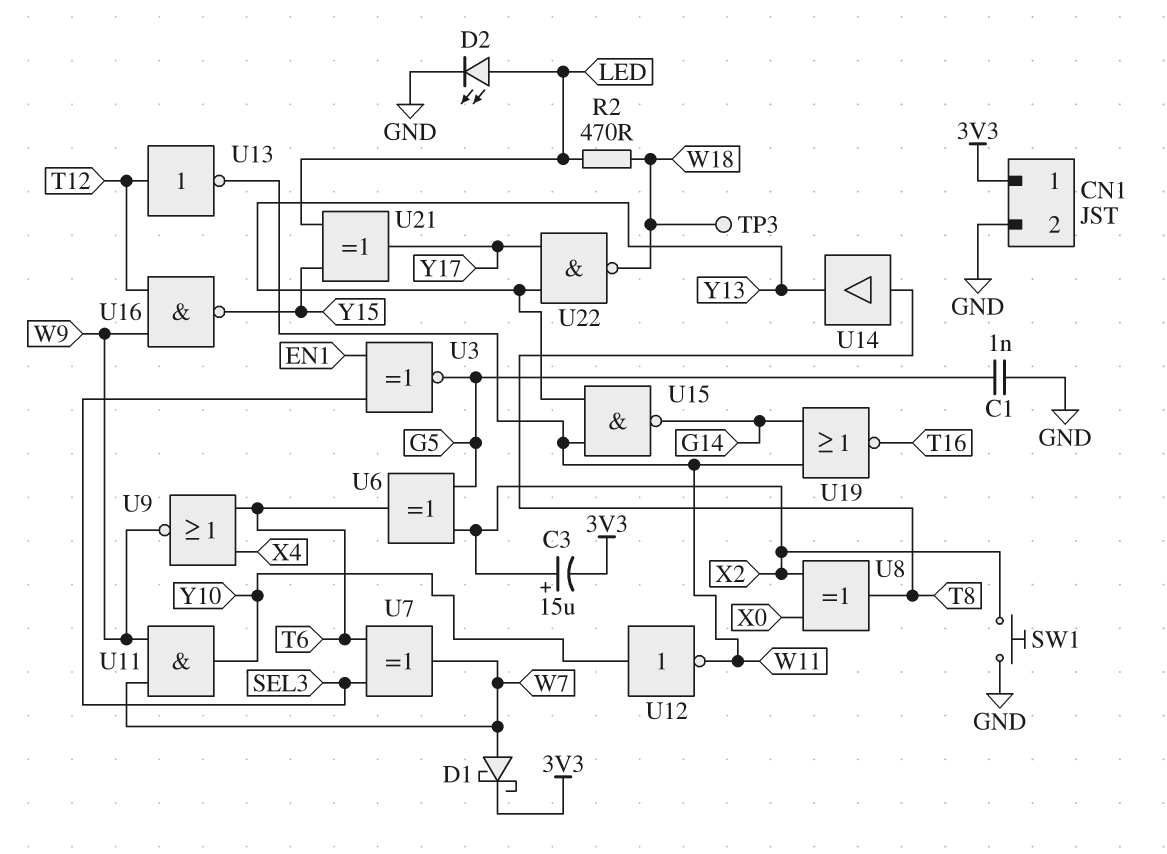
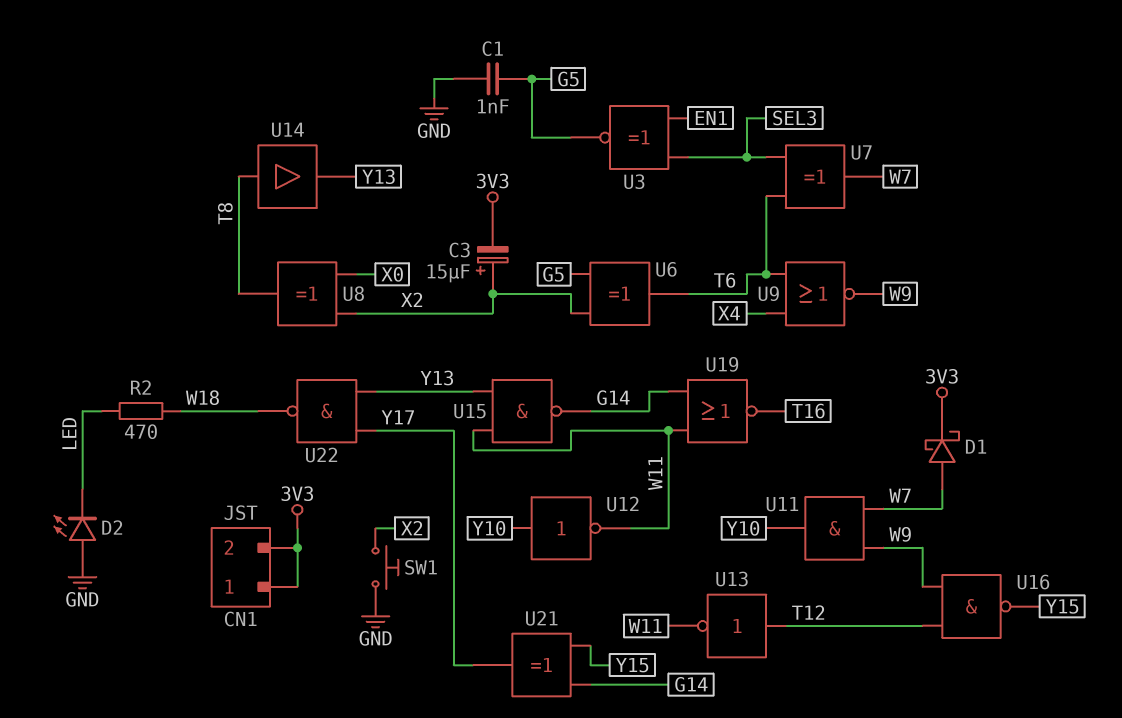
CN1 pin 2: GND -> 3V3
D2: LED (A LED, K GND) -> LED (A GND, K LED)
TP3: test point (W18) -> none
U21: XOR (in LED, in Y15, out Y17) -> XOR (in G14, in Y15, out Y17)

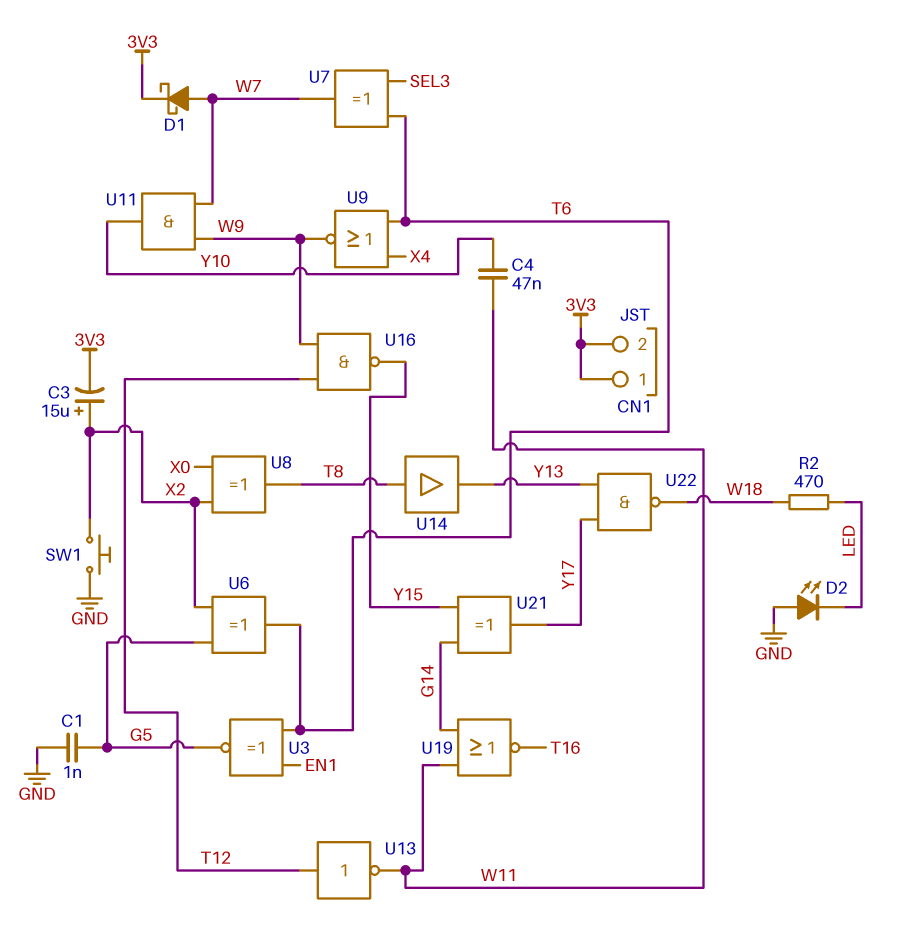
C4: none -> 47nF (W11, Y10)
U3: XNOR (in EN1, in SEL3, out G5) -> XNOR (in EN1, in T6, out G5)
U12: NOT (in Y10, out W11) -> none
U15: NAND (in W11, in Y13, out G14) -> none

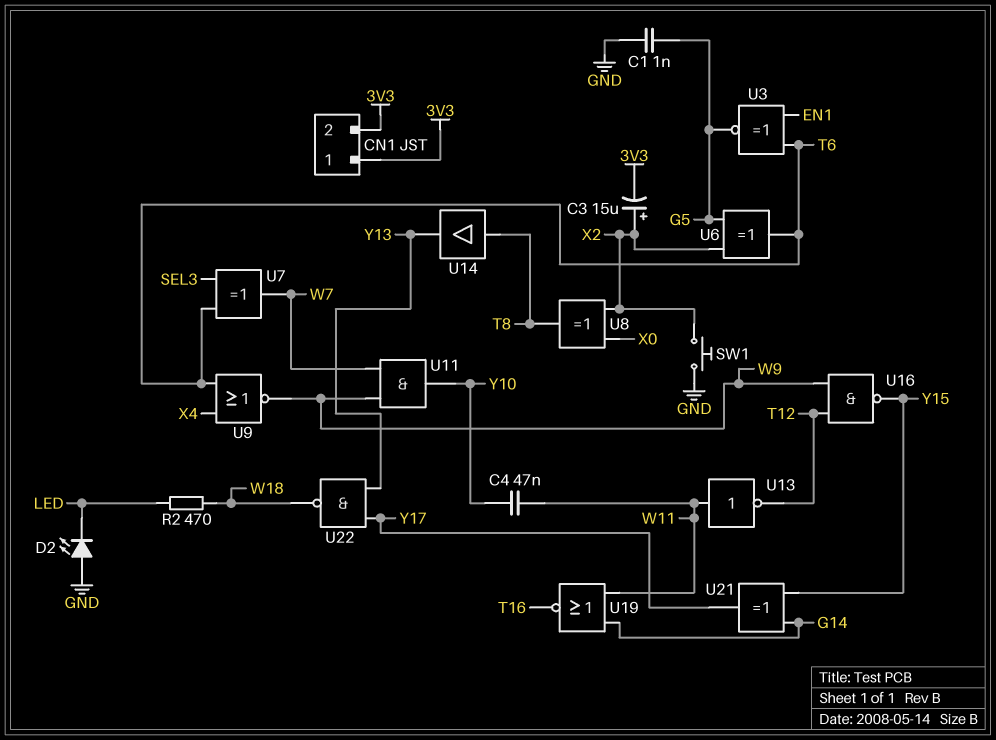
D1: schottky (A W7, K 3V3) -> none
U13: NOT (in T12, out W11) -> NOT (in W11, out T12)

